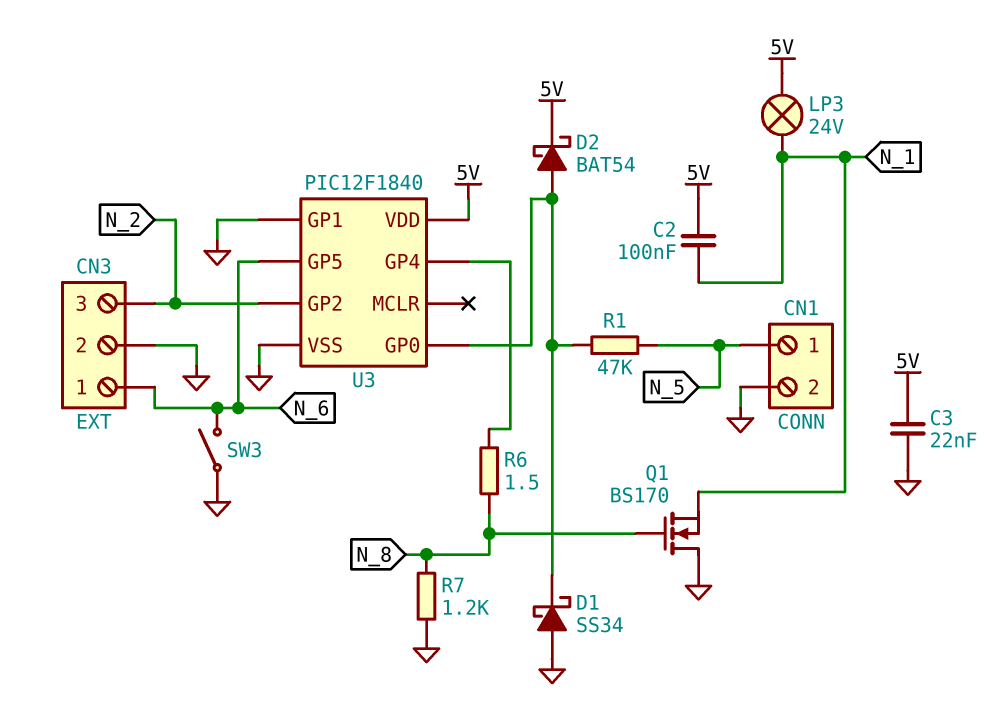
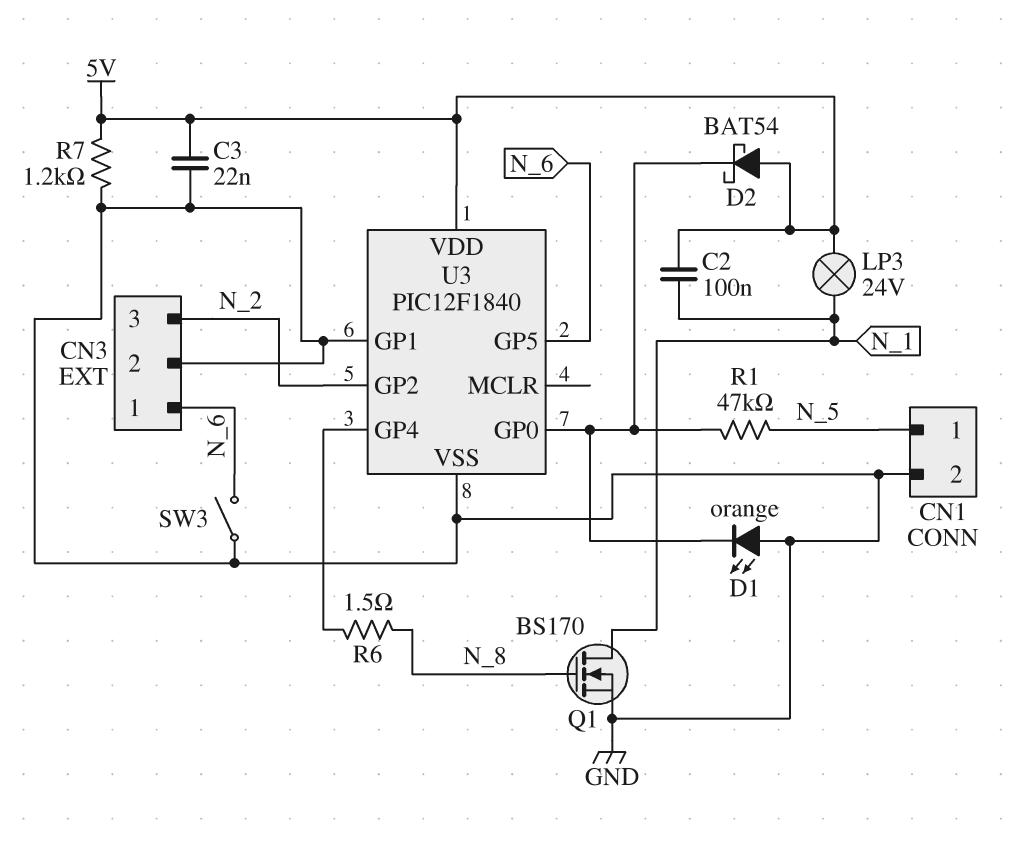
D1: schottky SS34 (A GND, K U3/GP0) -> LED orange (A GND, K U3/GP0)
D2: schottky BAT54 (A U3/GP0, K 5V) -> schottky BAT54 (A 5V, K U3/GP0)
Q1: NMOS BS170 (G N_8, D GND, S N_1) -> NMOS BS170 (G N_8, D N_1, S GND)
R7: 1.2k (GND, N_8) -> 1.2k (5V, GND)

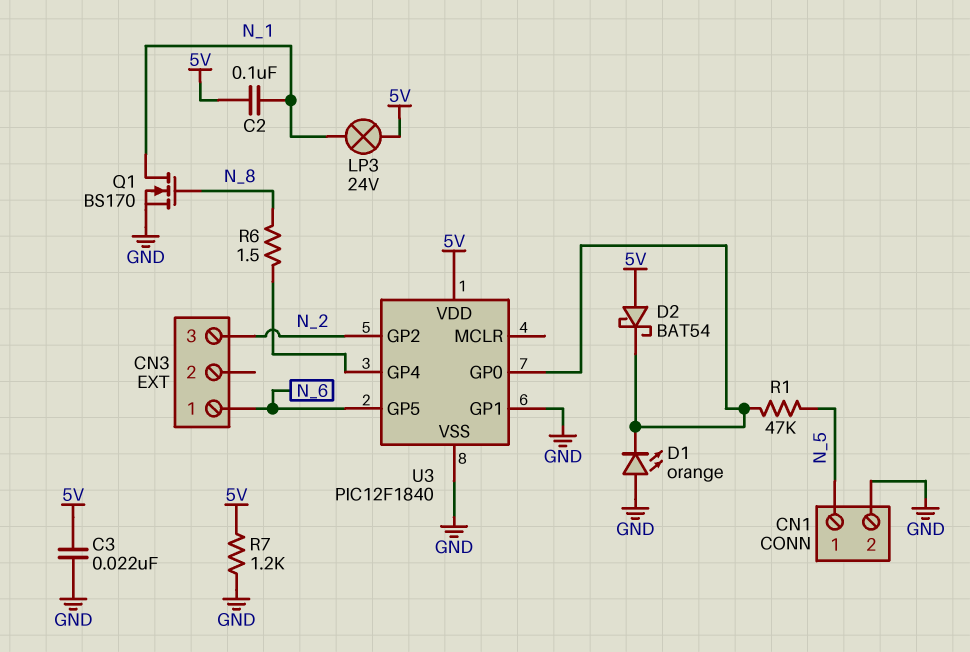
CN3 pin 2: GND -> none
SW3: switch (GND, N_6) -> none

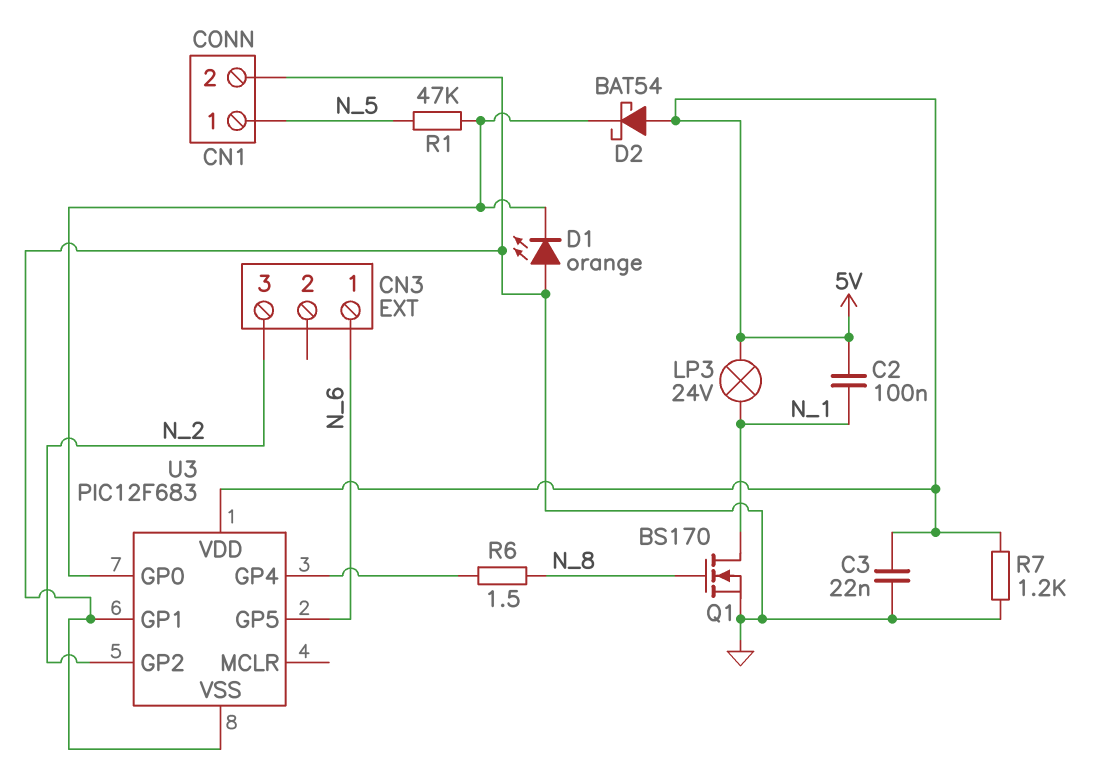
U3: PIC12F1840 -> PIC12F683

